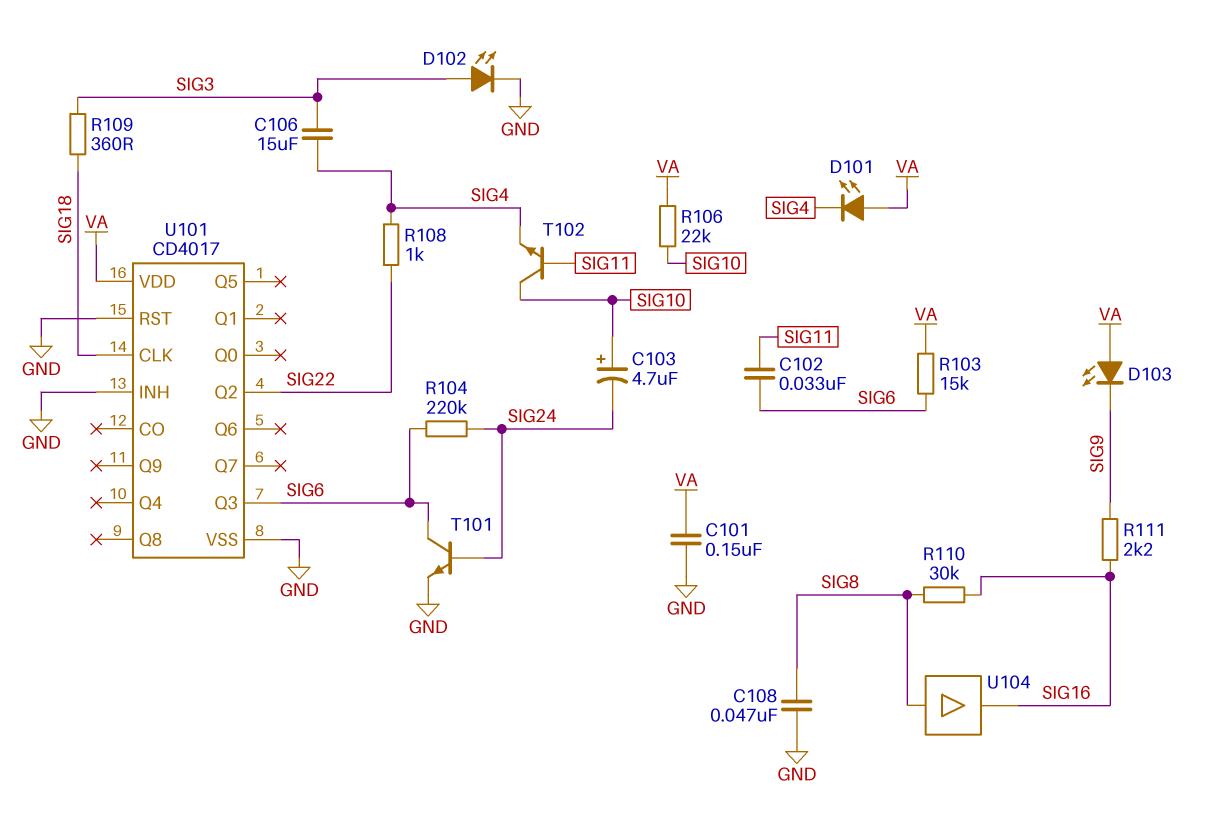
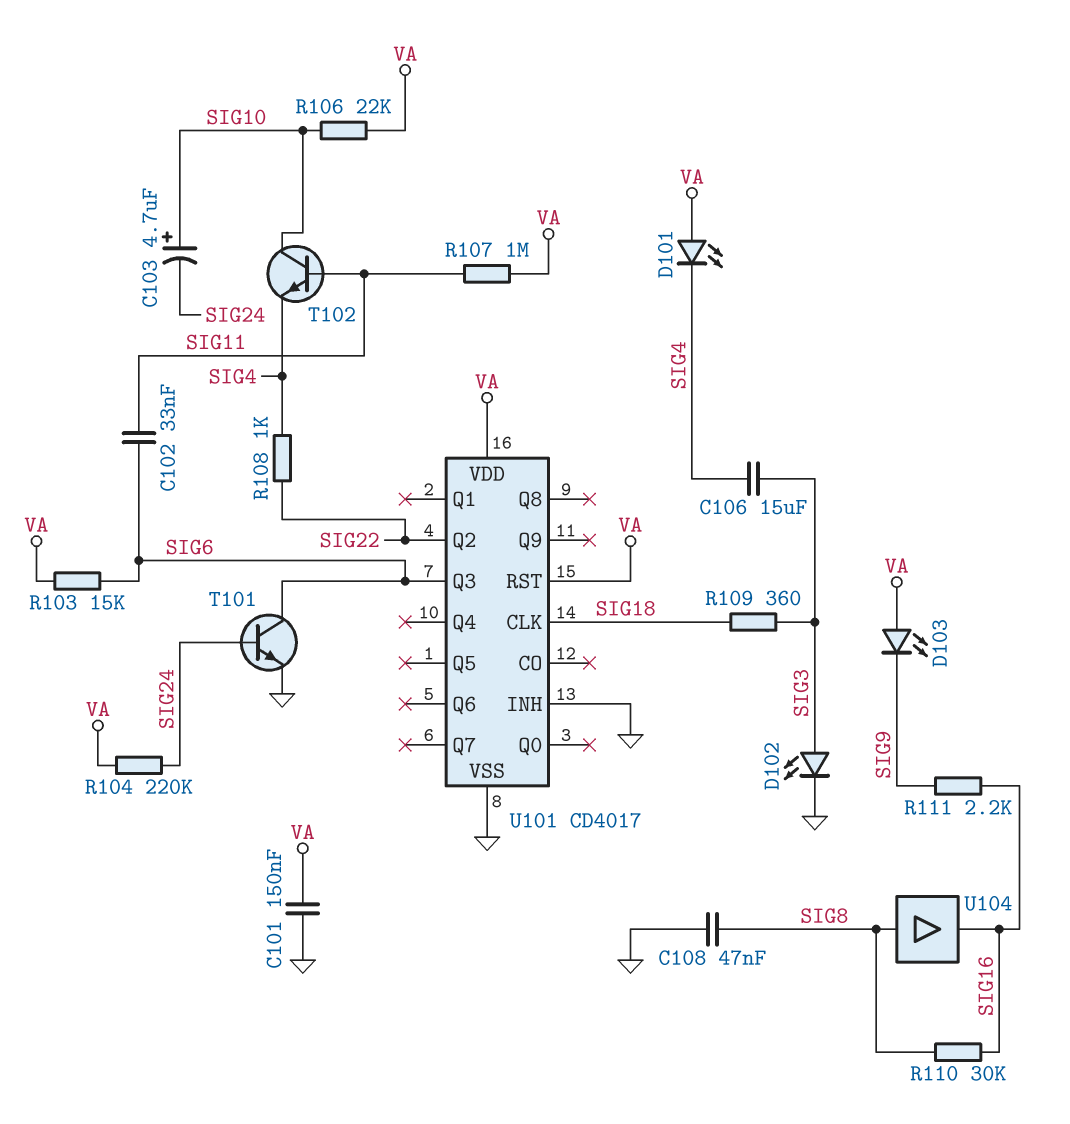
R104: 220k (SIG6, SIG24) -> 220k (SIG24, VA)
R107: none -> 1M (SIG11, VA)
U101 pin RST: GND -> VA

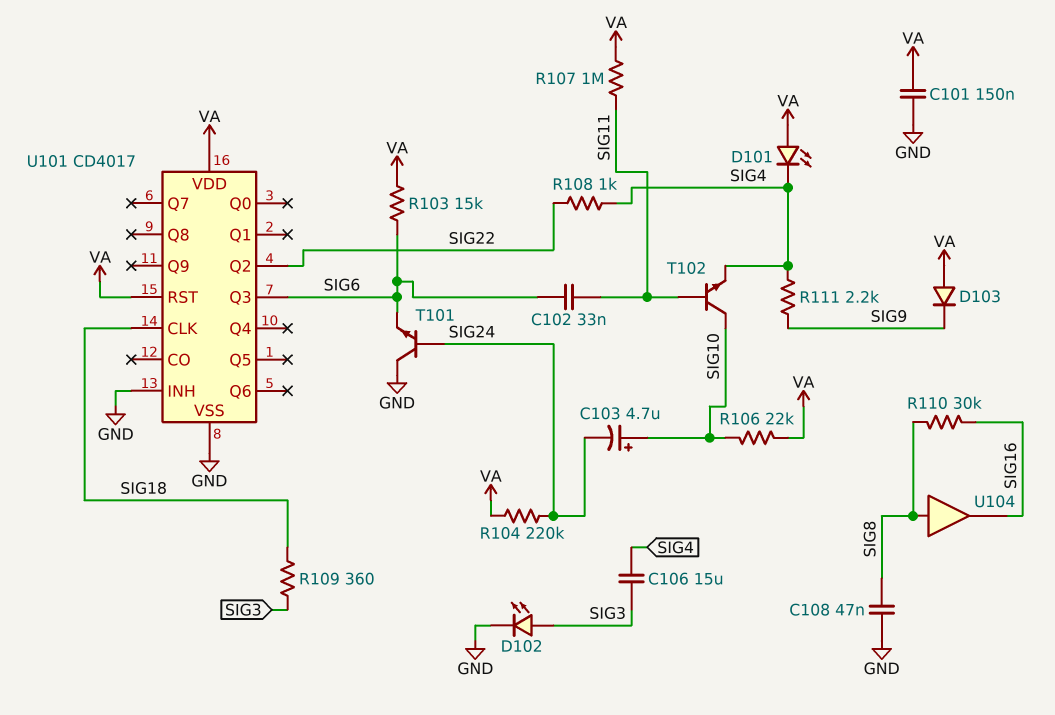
D103: LED (A VA, K SIG9) -> diode (A VA, K SIG9)
R111: 2.2k (SIG9, SIG16) -> 2.2k (SIG4, SIG9)
T101: NPN (B SIG24, C SIG6, E GND) -> NPN (B SIG24, C GND, E SIG6)

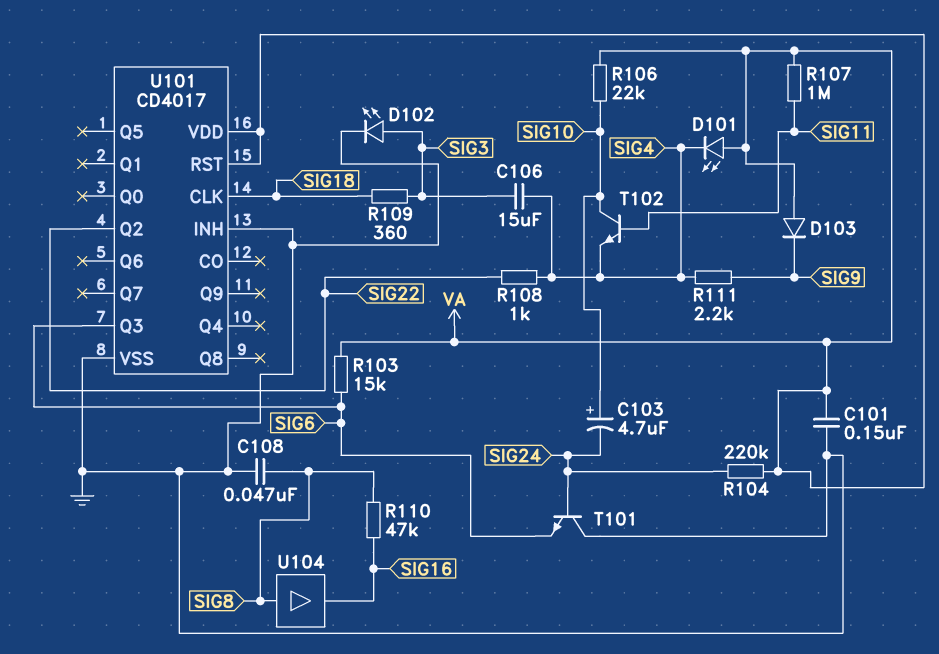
C102: 33nF (SIG6, SIG11) -> none
R110: 30k (SIG8, SIG16) -> 47k (SIG8, SIG16)

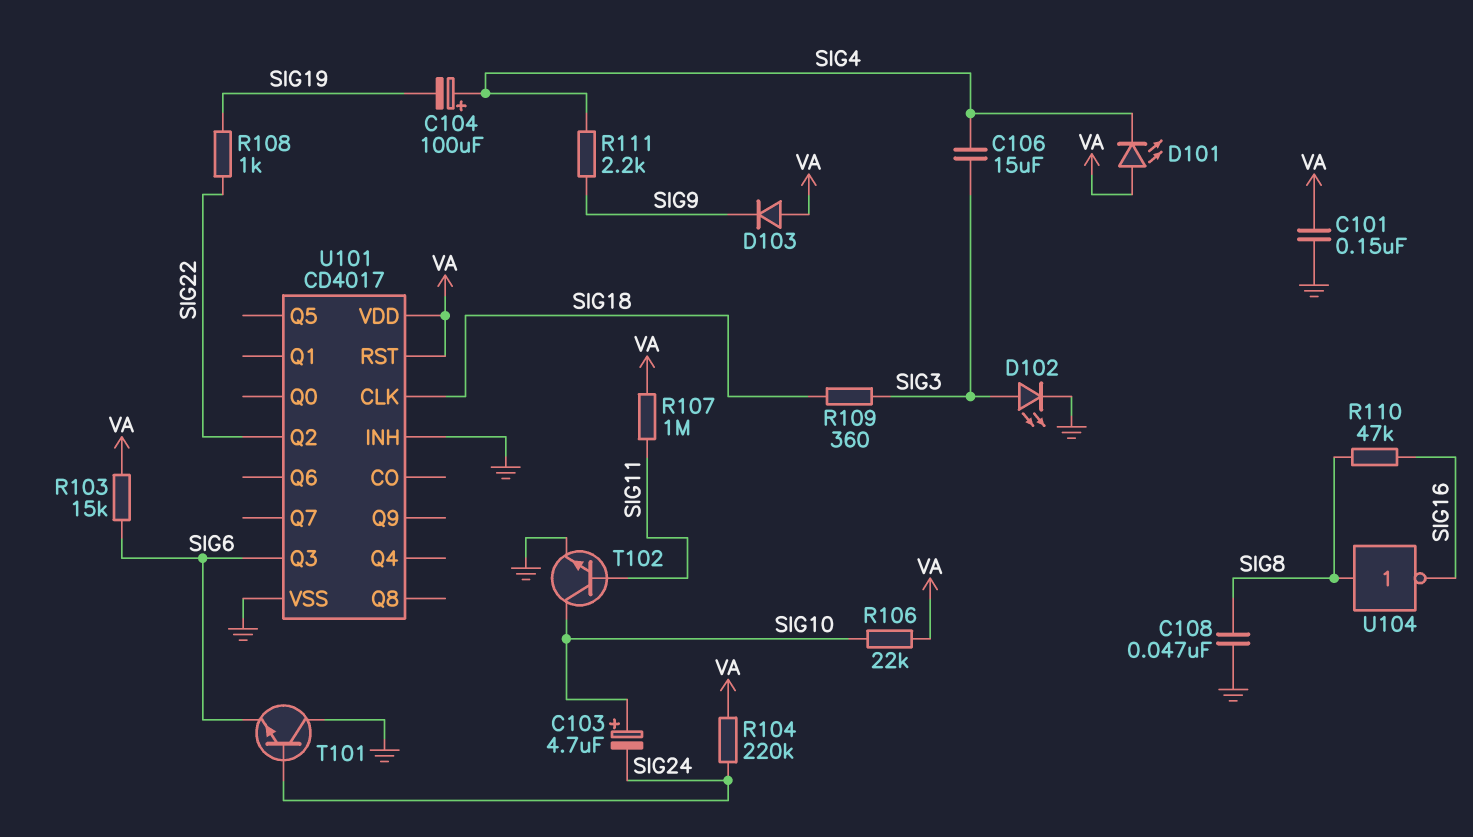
C104: none -> 100uF (plus SIG4, minus SIG19)
R108: 1k (SIG4, SIG22) -> 1k (SIG19, SIG22)
T102: NPN (B SIG11, C SIG10, E SIG4) -> NPN (B SIG11, C SIG10, E GND)
U104: buffer (in SIG8, out SIG16) -> NOT (in SIG8, out SIG16)

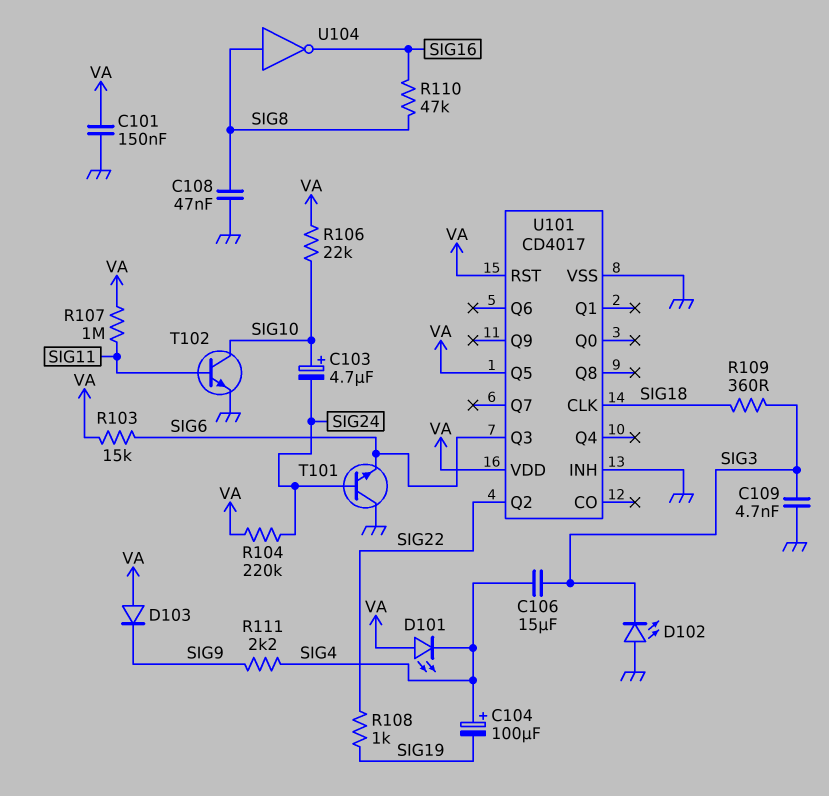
C109: none -> 4.7nF (GND, SIG3)
D102: LED (A SIG3, K GND) -> LED (A GND, K SIG3)
U101 pin Q5: none -> VA

